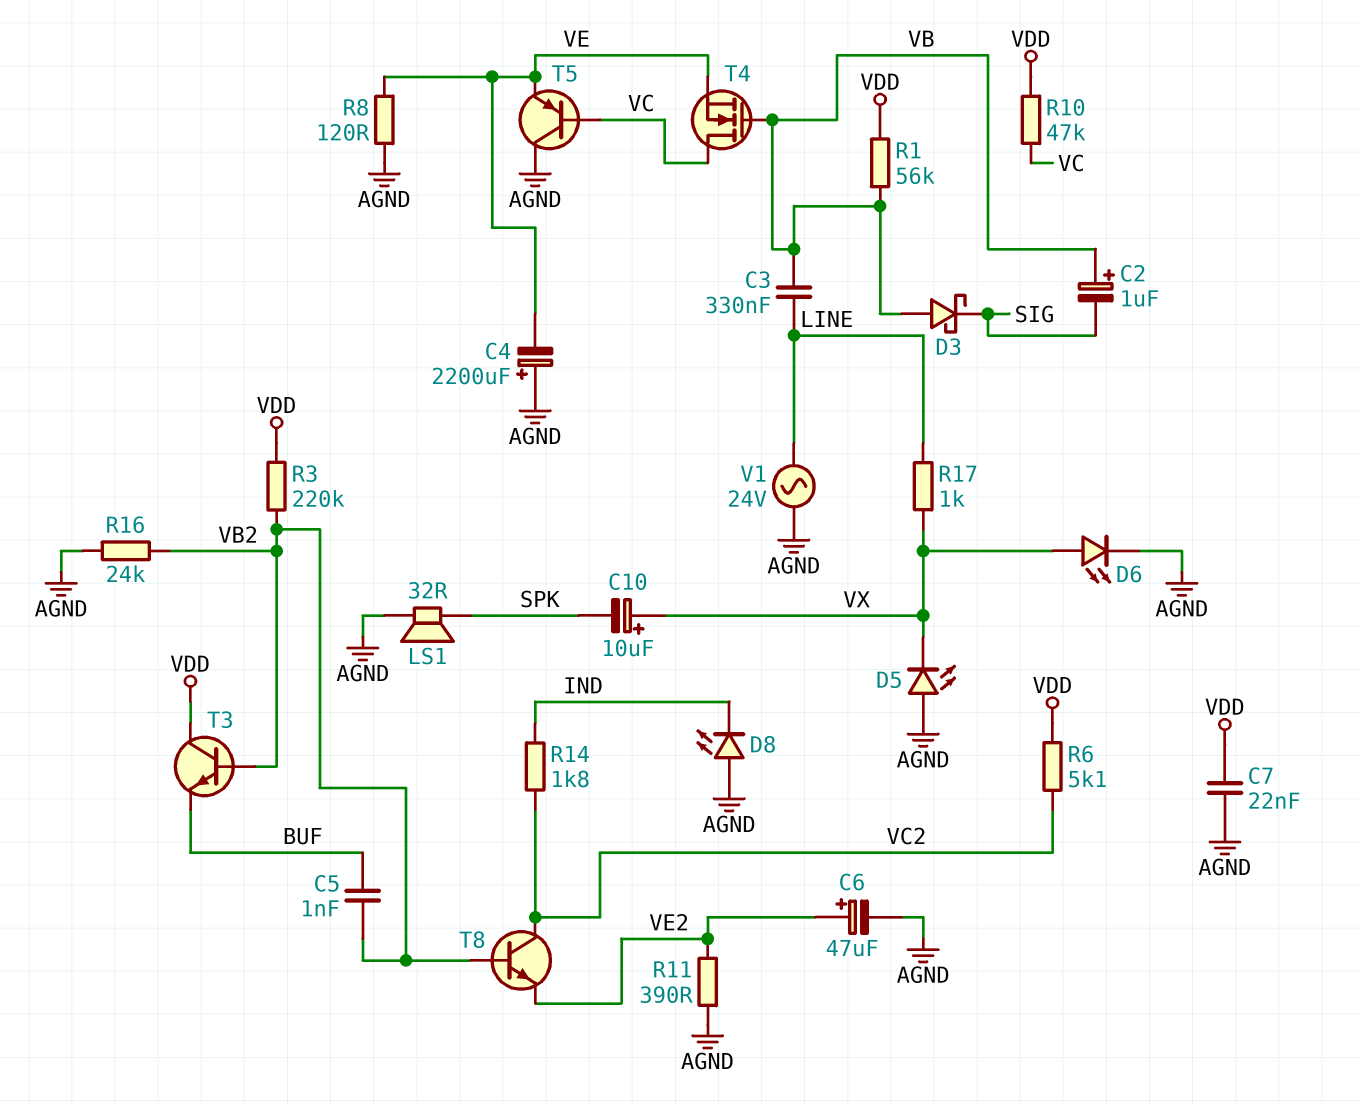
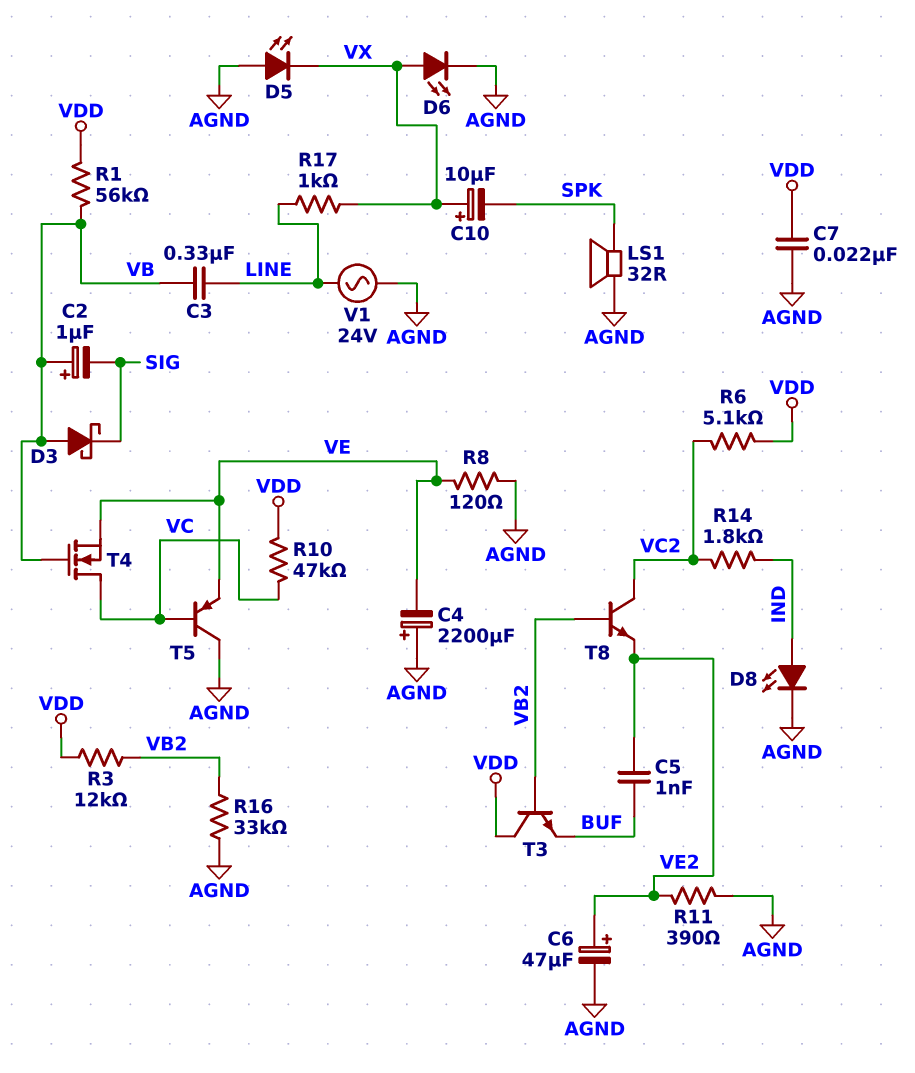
C5: 1nF (BUF, VB2) -> 1nF (BUF, VE2)
D8: LED (A AGND, K IND) -> LED (A IND, K AGND)
R3: 220k (VB2, VDD) -> 12k (VB2, VDD)
R16: 24k (AGND, VB2) -> 33k (AGND, VB2)

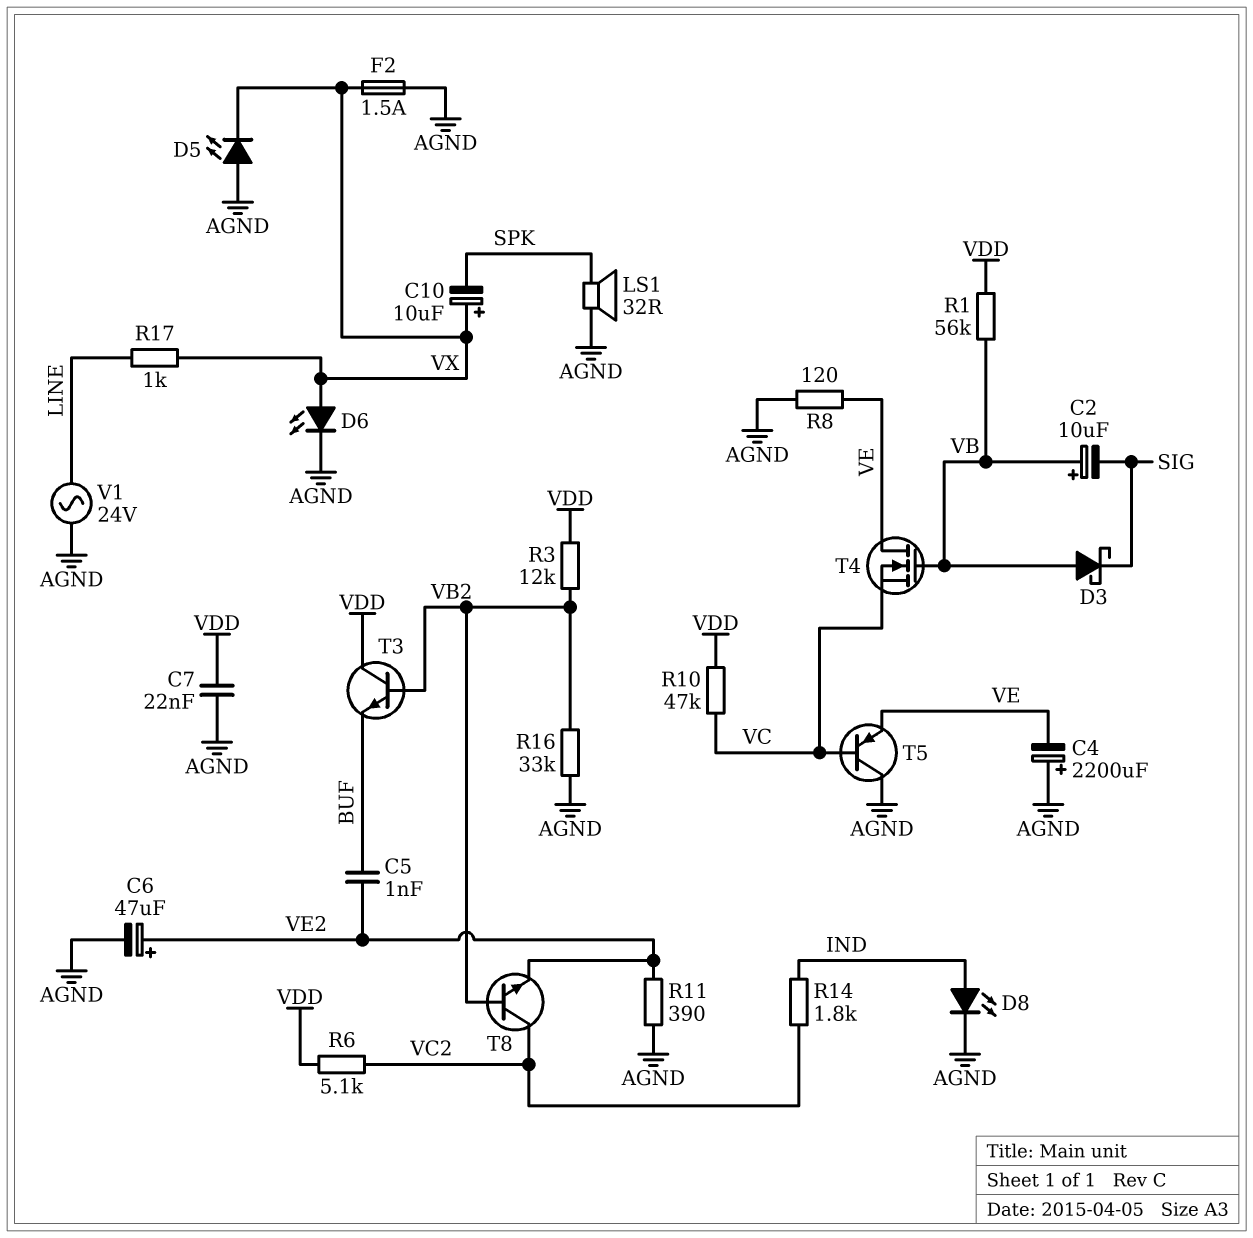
C2: 1uF (plus VB, minus SIG) -> 10uF (plus VB, minus SIG)
C3: 330nF (LINE, VB) -> none
F2: none -> 1.5A (AGND, VX)
T4: NMOS (G VB, D VC, S VE) -> NMOS (G VB, D VE, S VC)

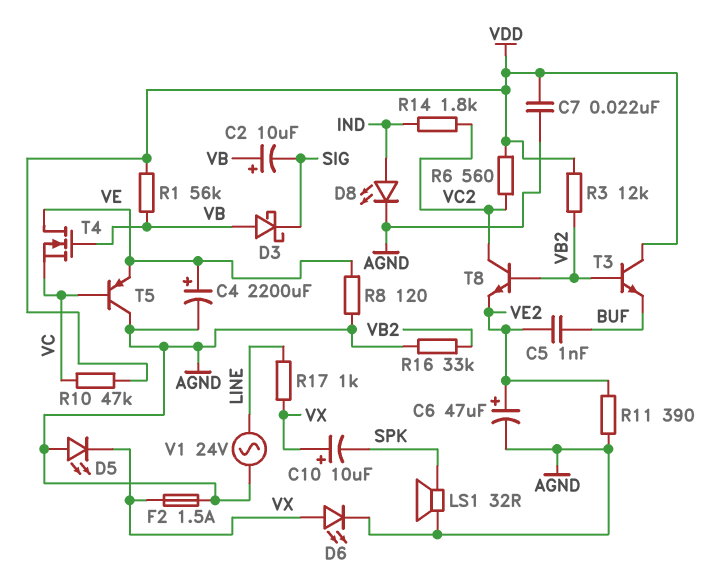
C4: 2200uF (plus AGND, minus VE) -> 2200uF (plus VE, minus AGND)
R6: 5.1k (VC2, VDD) -> 560 (VC2, VDD)

